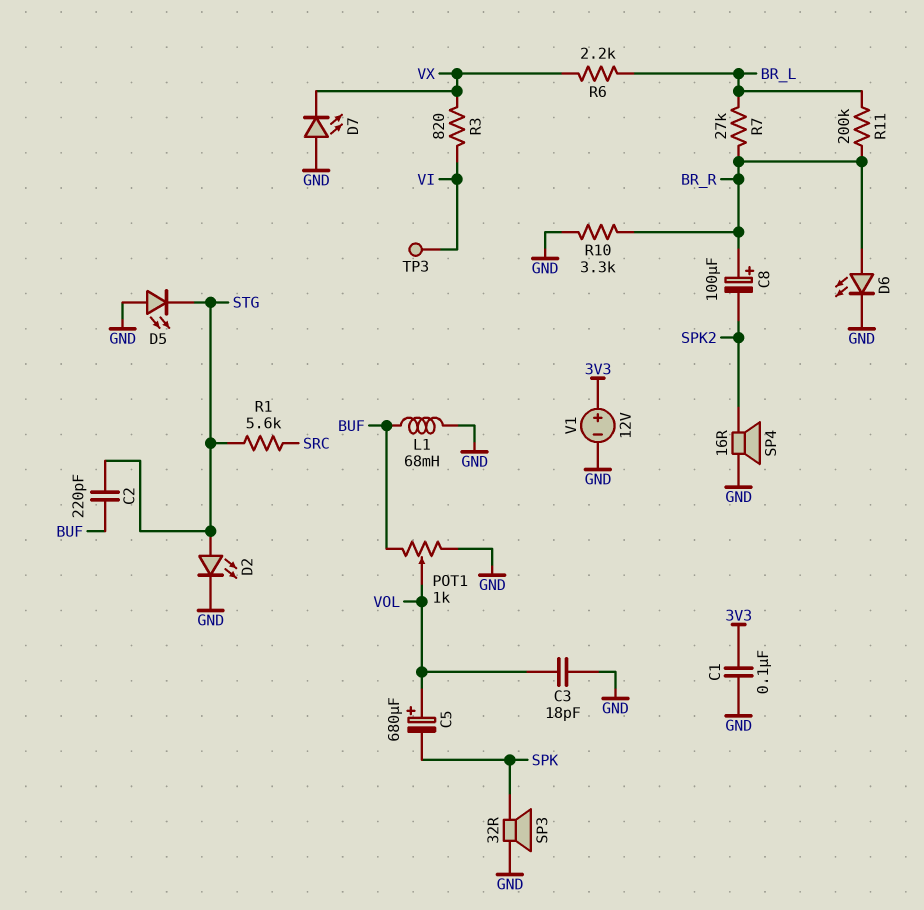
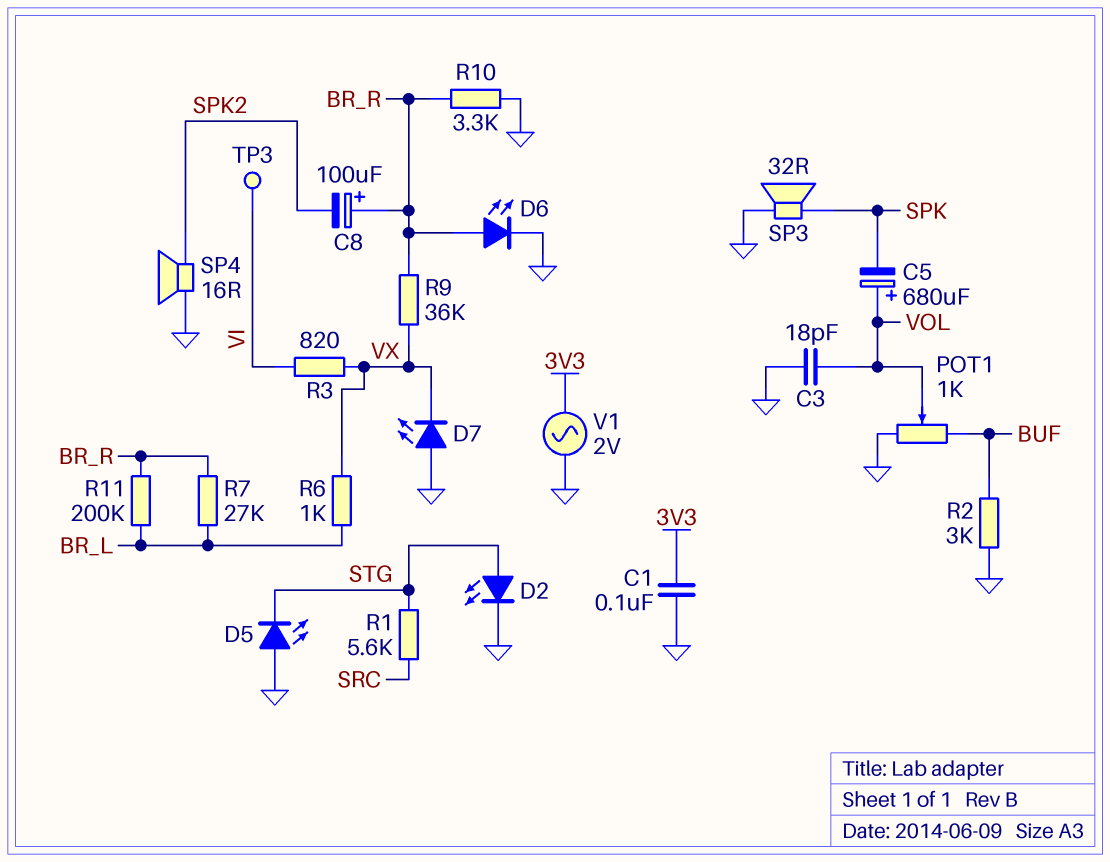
C2: 220pF (BUF, STG) -> none
L1: 68mH (BUF, GND) -> none
R2: none -> 3k (BUF, GND)
R6: 2.2k (BR_L, VX) -> 1k (BR_L, VX)
R9: none -> 36k (BR_R, VX)
V1: 12V (plus 3V3, minus GND) -> AC 2V (3V3, GND)

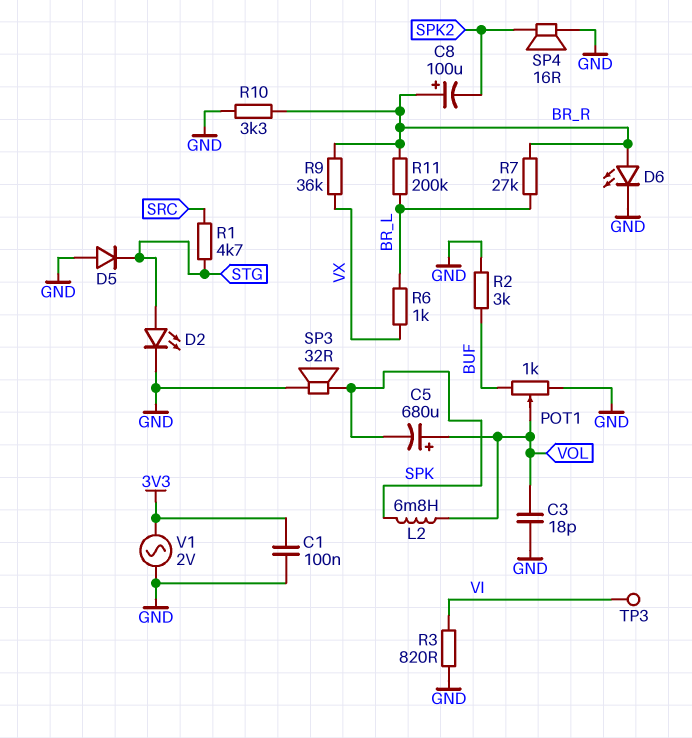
D5: LED (A GND, K STG) -> diode (A GND, K STG)
D7: LED (A GND, K VX) -> none
L2: none -> 6.8mH (SPK, VOL)
R1: 5.6k (SRC, STG) -> 4.7k (SRC, STG)
R3: 820 (VI, VX) -> 820 (GND, VI)

